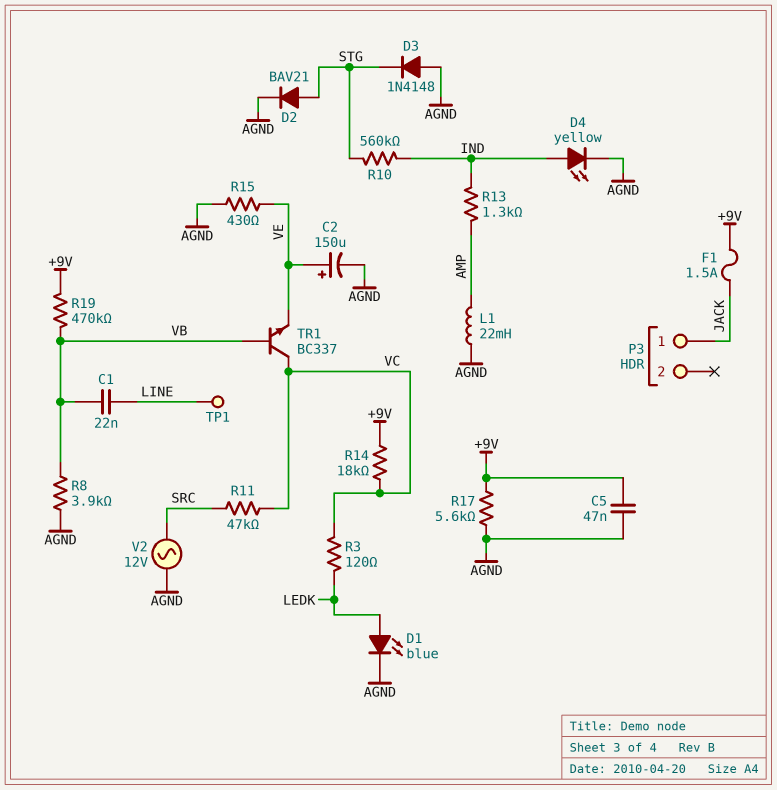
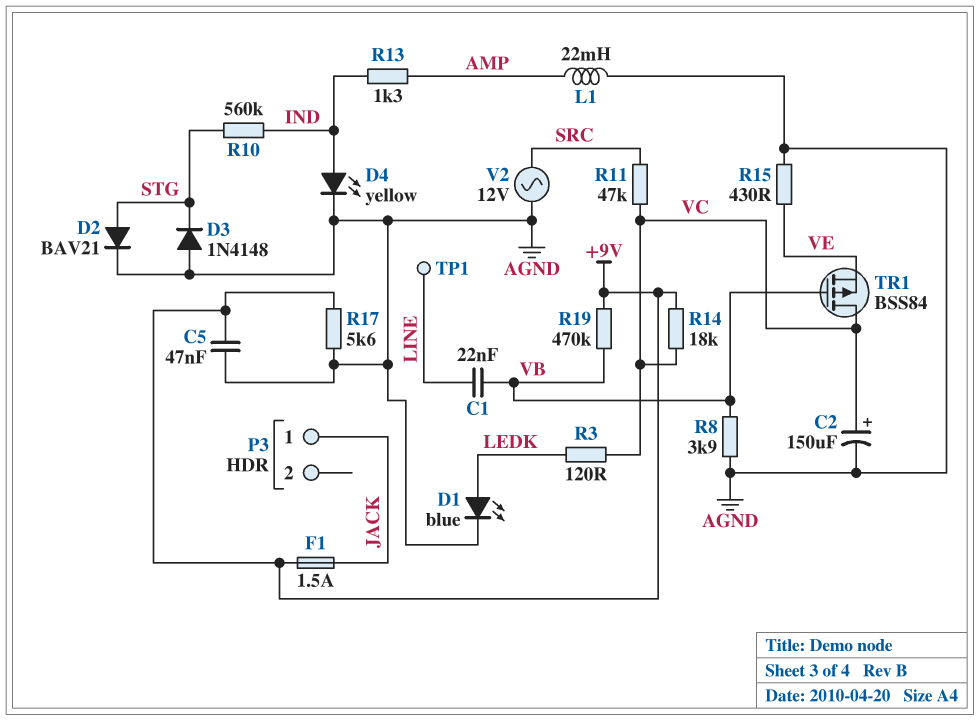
C2: 150uF (plus VE, minus AGND) -> 150uF (plus VC, minus AGND)
TR1: NPN BC337 (B VB, C VC, E VE) -> PMOS BSS84 (G VB, D VC, S VE)

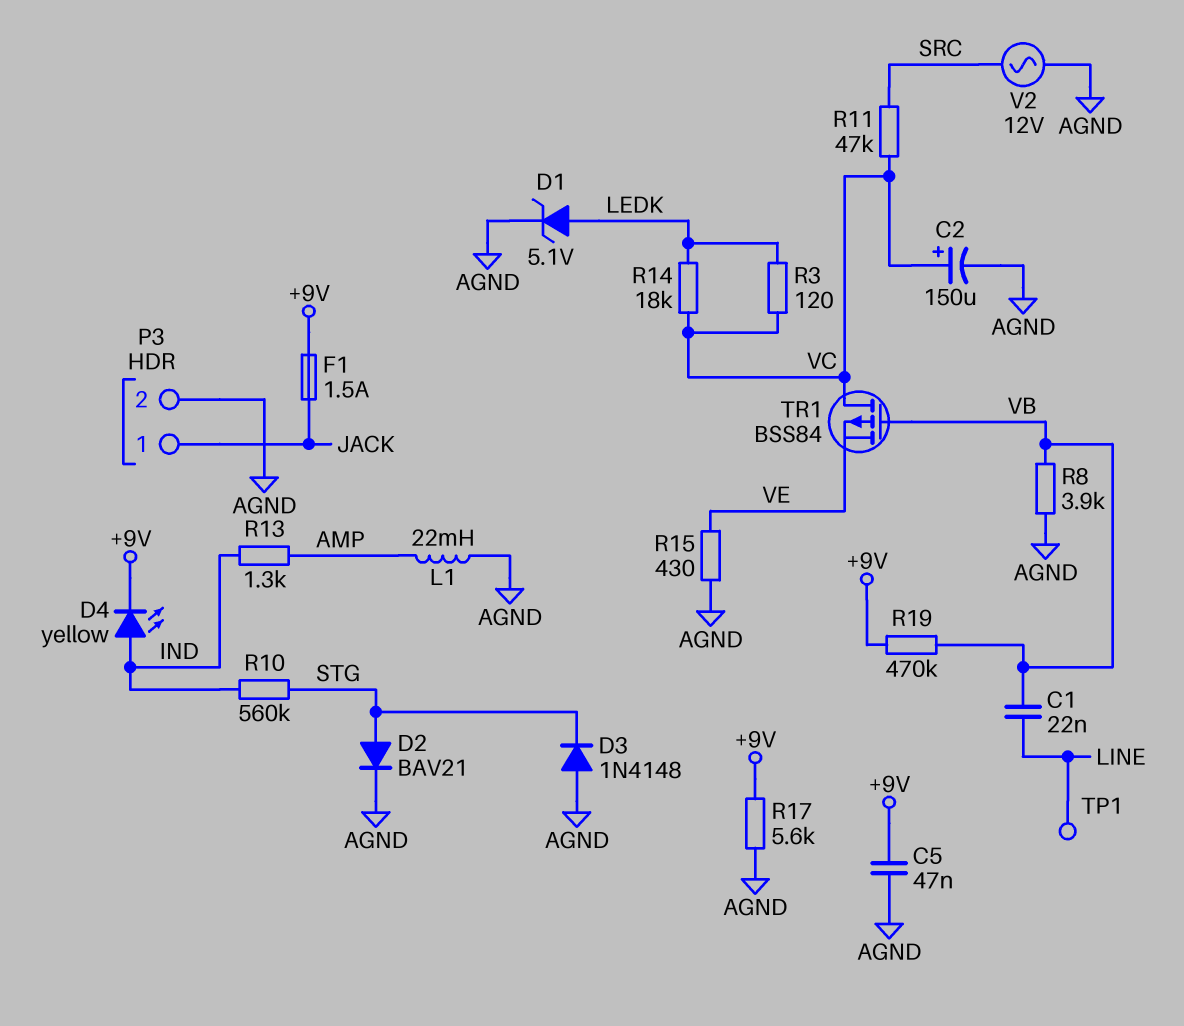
D1: LED blue (A LEDK, K AGND) -> zener 5.1V (A LEDK, K AGND)
D4: LED yellow (A IND, K AGND) -> LED yellow (A IND, K +9V)
P3 pin 2: none -> AGND
R14: 18k (+9V, VC) -> 18k (LEDK, VC)

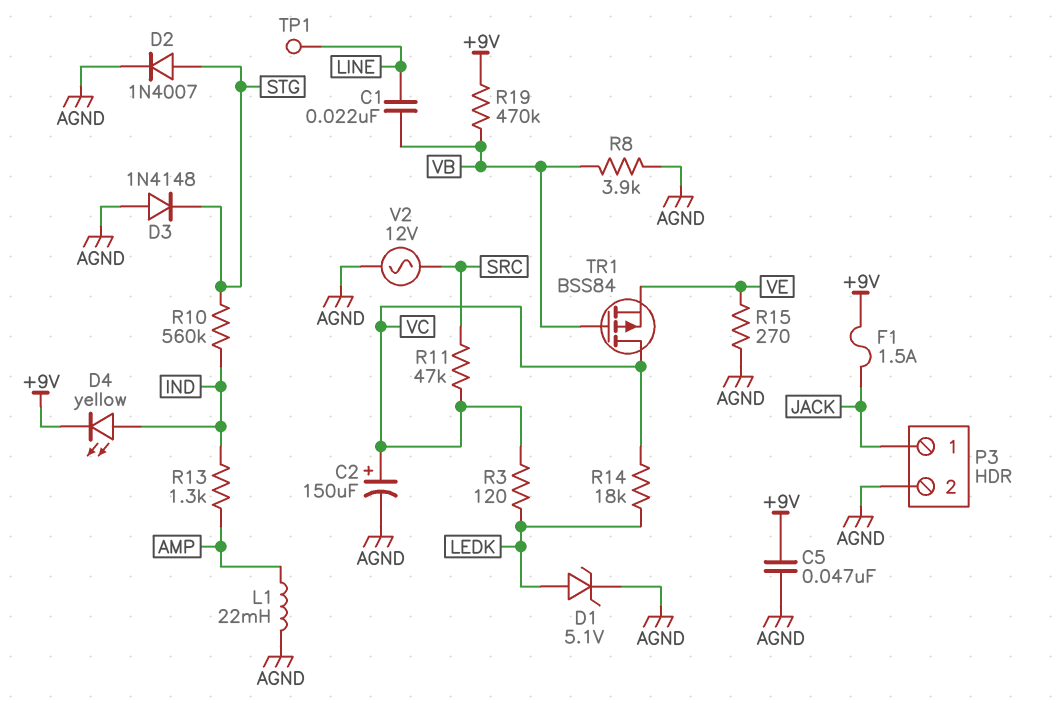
D2: diode BAV21 (A STG, K AGND) -> diode 1N4007 (A STG, K AGND)
R15: 430 (AGND, VE) -> 270 (AGND, VE)
R17: 5.6k (+9V, AGND) -> none

